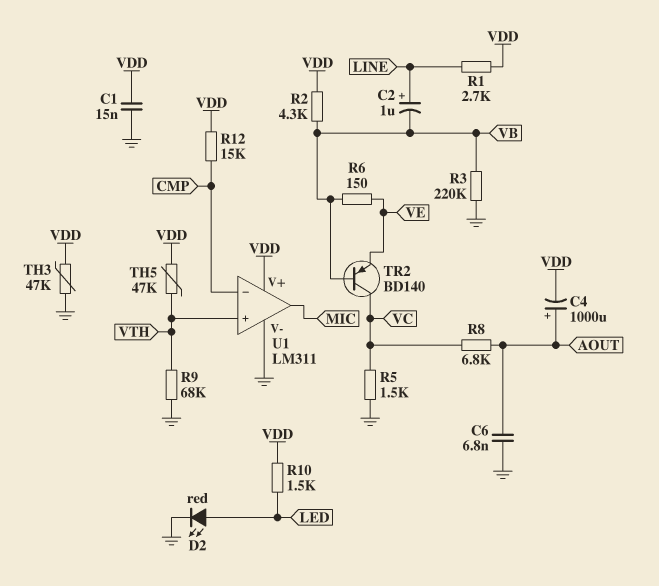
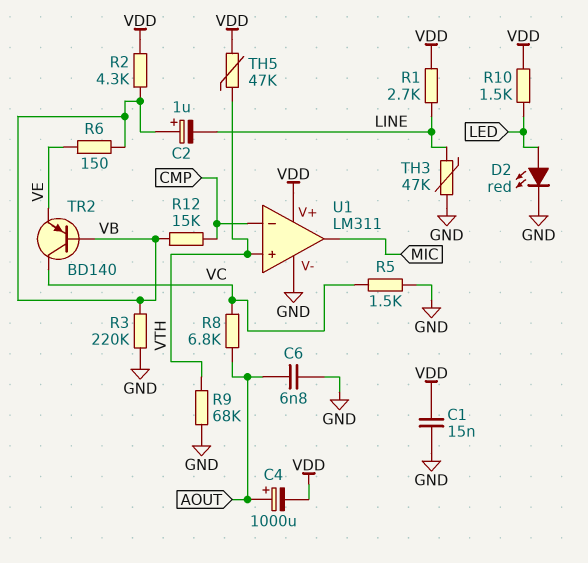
C2: 1uF (plus LINE, minus VB) -> 1uF (plus VB, minus LINE)
R12: 15k (CMP, VDD) -> 15k (CMP, VB)
TH3: 47k (GND, VDD) -> 47k (GND, LINE)

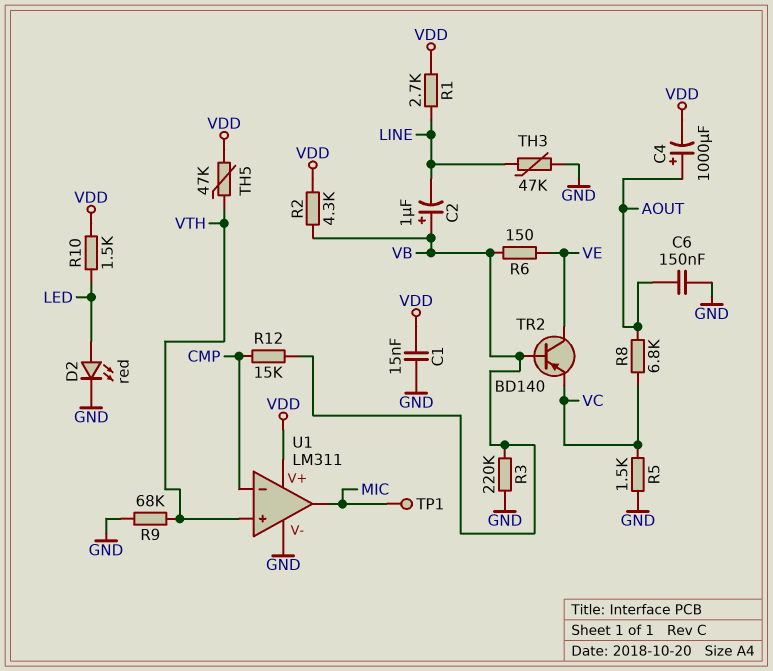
C6: 6.8nF (AOUT, GND) -> 150nF (AOUT, GND)
TP1: none -> test point (MIC)
TR2: PNP BD140 (B VB, C VC, E VE) -> PNP BD140 (B VB, C VE, E VC)

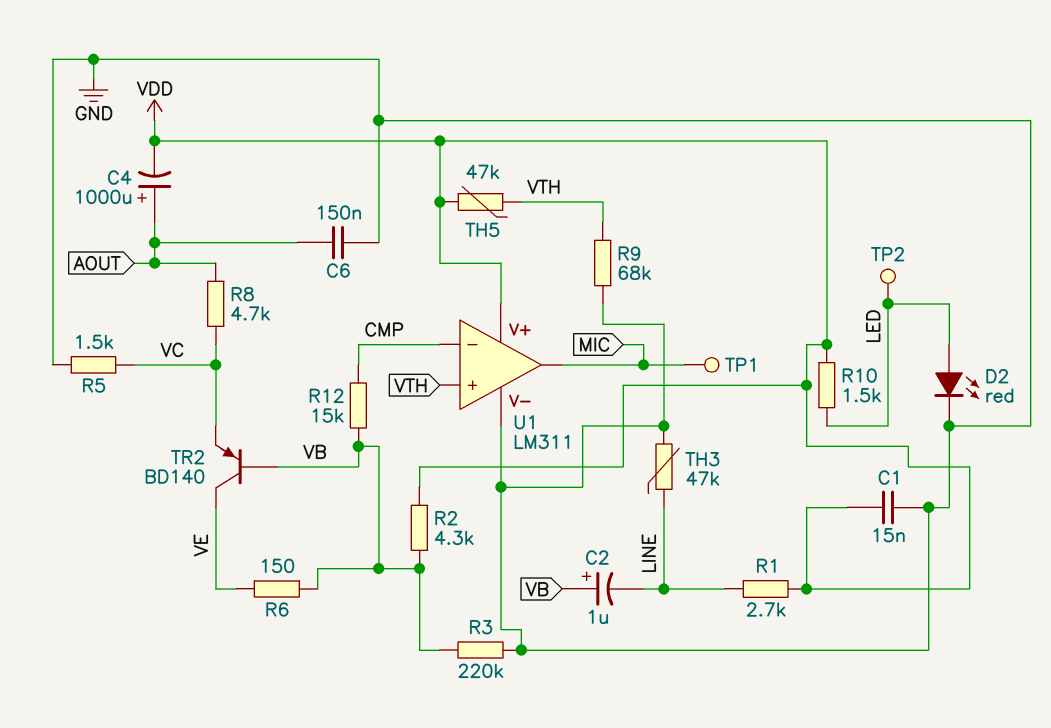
R8: 6.8k (AOUT, VC) -> 4.7k (AOUT, VC)
TP2: none -> test point (LED)

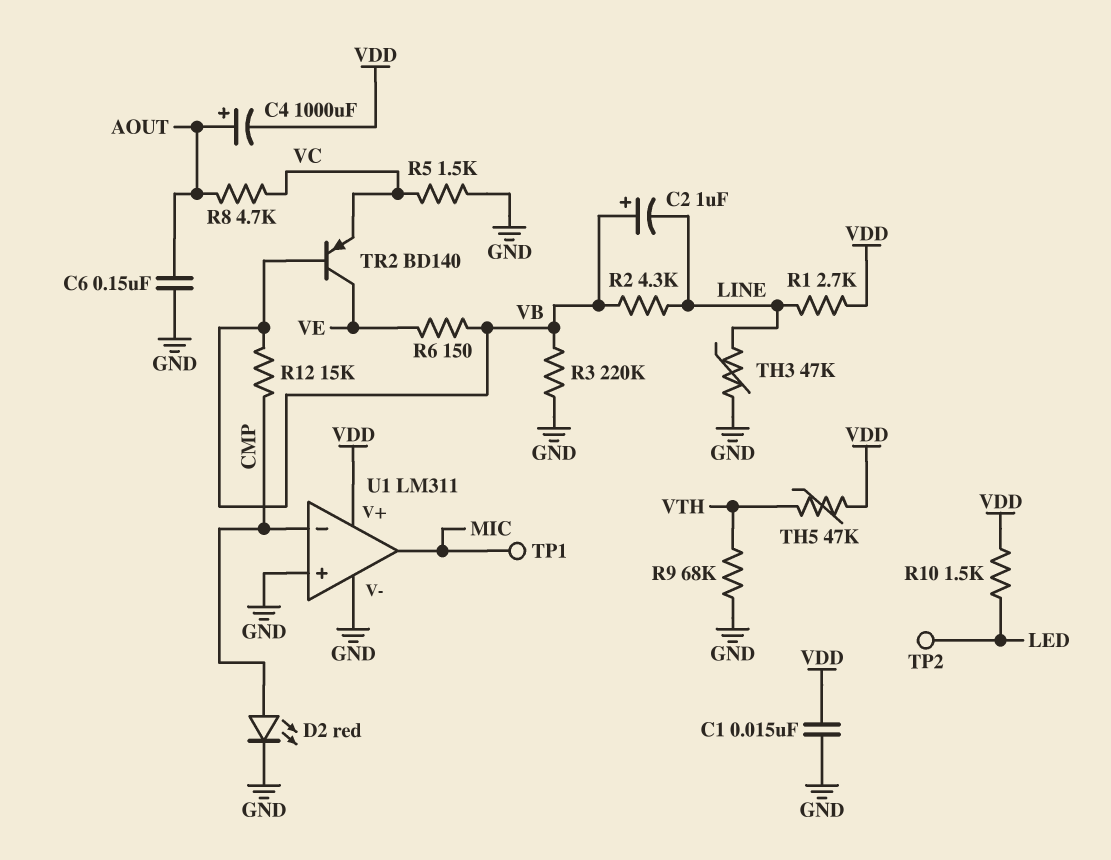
D2: LED red (A LED, K GND) -> LED red (A CMP, K GND)
R2: 4.3k (VB, VDD) -> 4.3k (LINE, VB)
U1 pin in+: VTH -> GND

